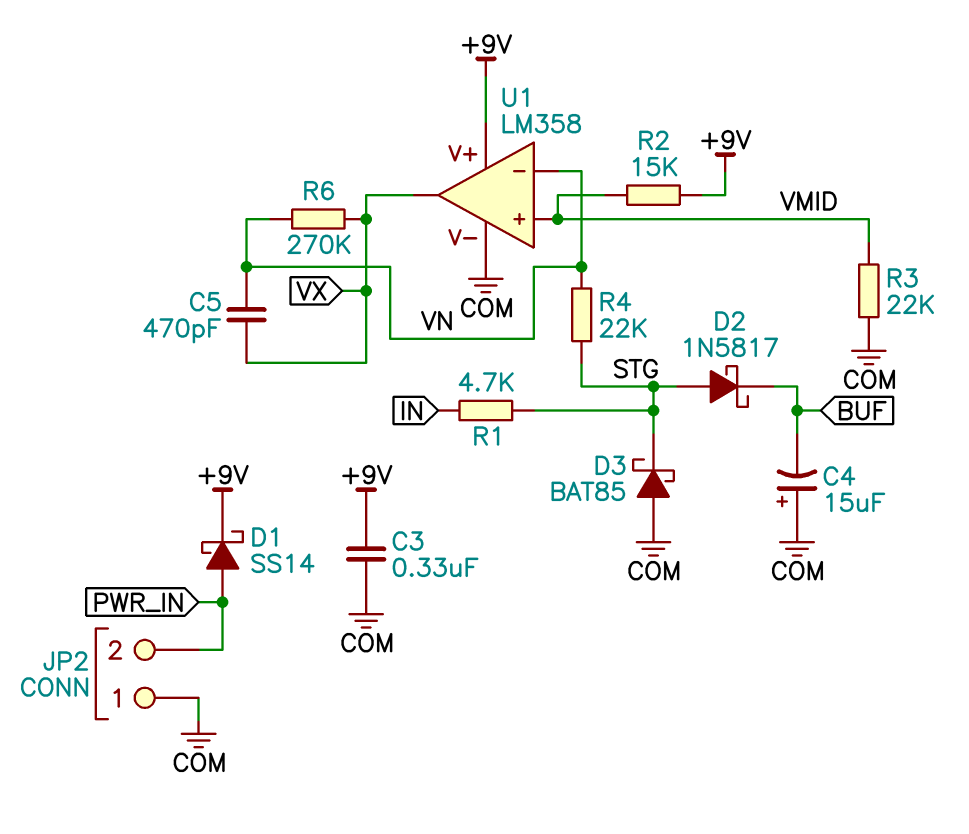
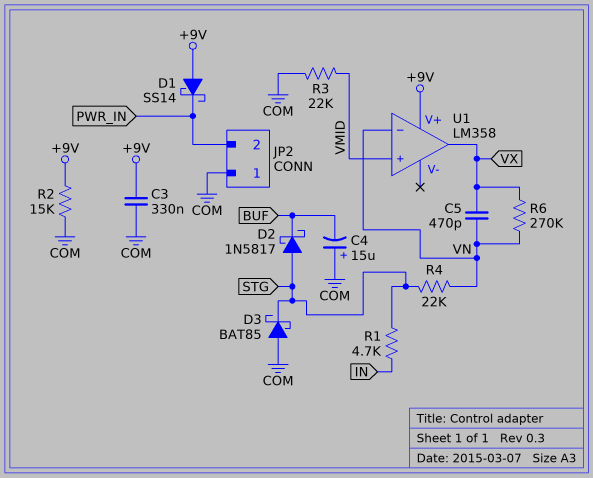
D1: schottky SS14 (A PWR_IN, K +9V) -> schottky SS14 (A +9V, K PWR_IN)
R2: 15k (+9V, VMID) -> 15k (+9V, COM)
U1 pin V-: COM -> none

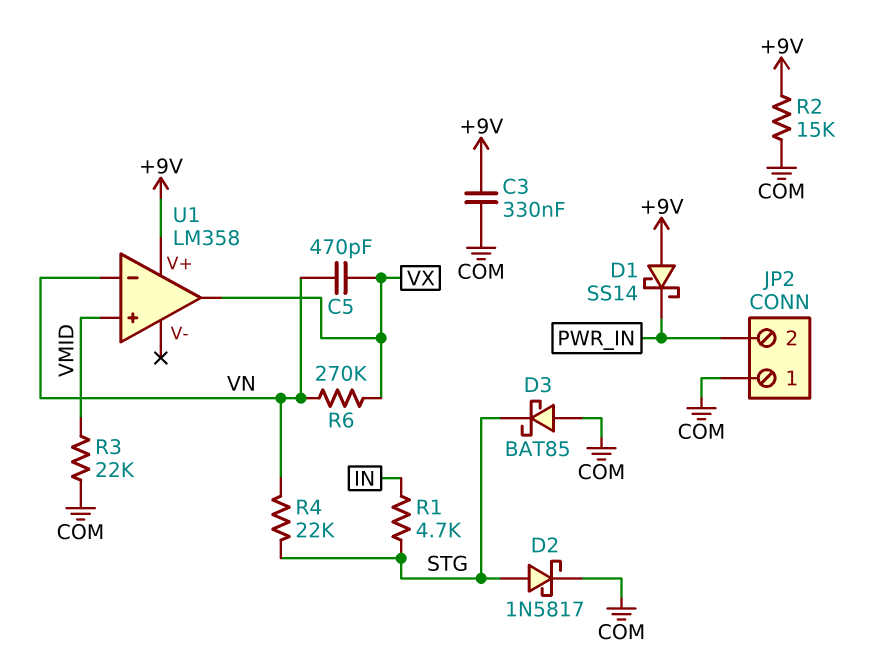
C4: 15uF (plus COM, minus BUF) -> none
D2: schottky 1N5817 (A STG, K BUF) -> schottky 1N5817 (A STG, K COM)

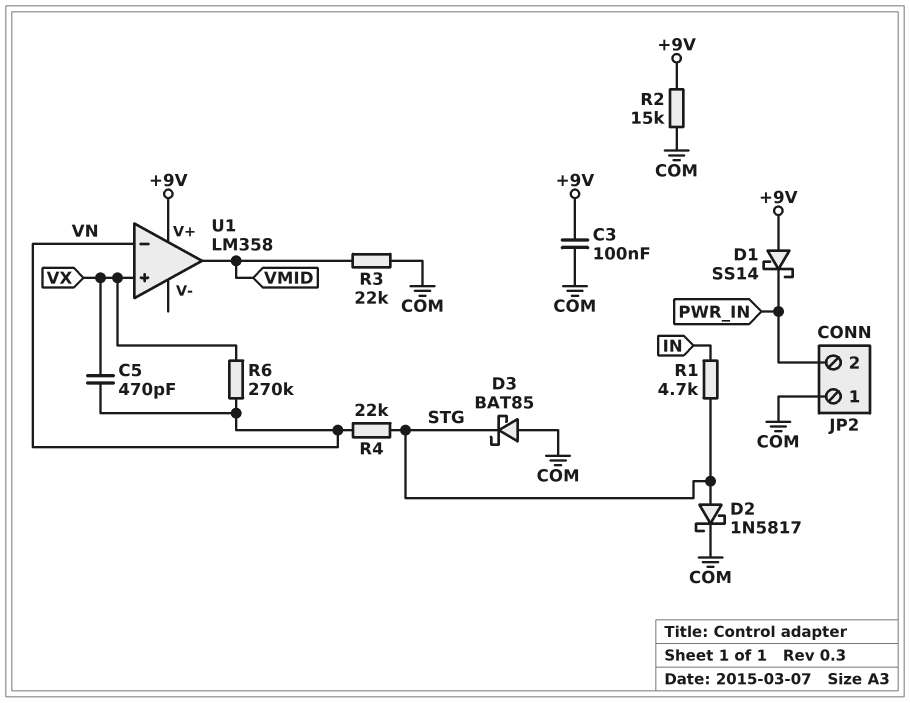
C3: 330nF (+9V, COM) -> 100nF (+9V, COM)
U1 pin in+: VMID -> VX
U1 pin out: VX -> VMID

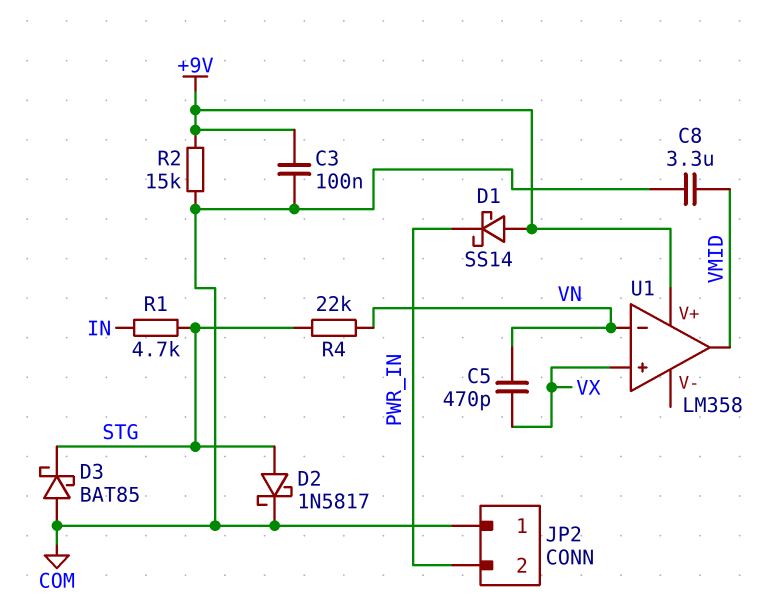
C8: none -> 3.3uF (COM, VMID)
R3: 22k (COM, VMID) -> none
R6: 270k (VN, VX) -> none

